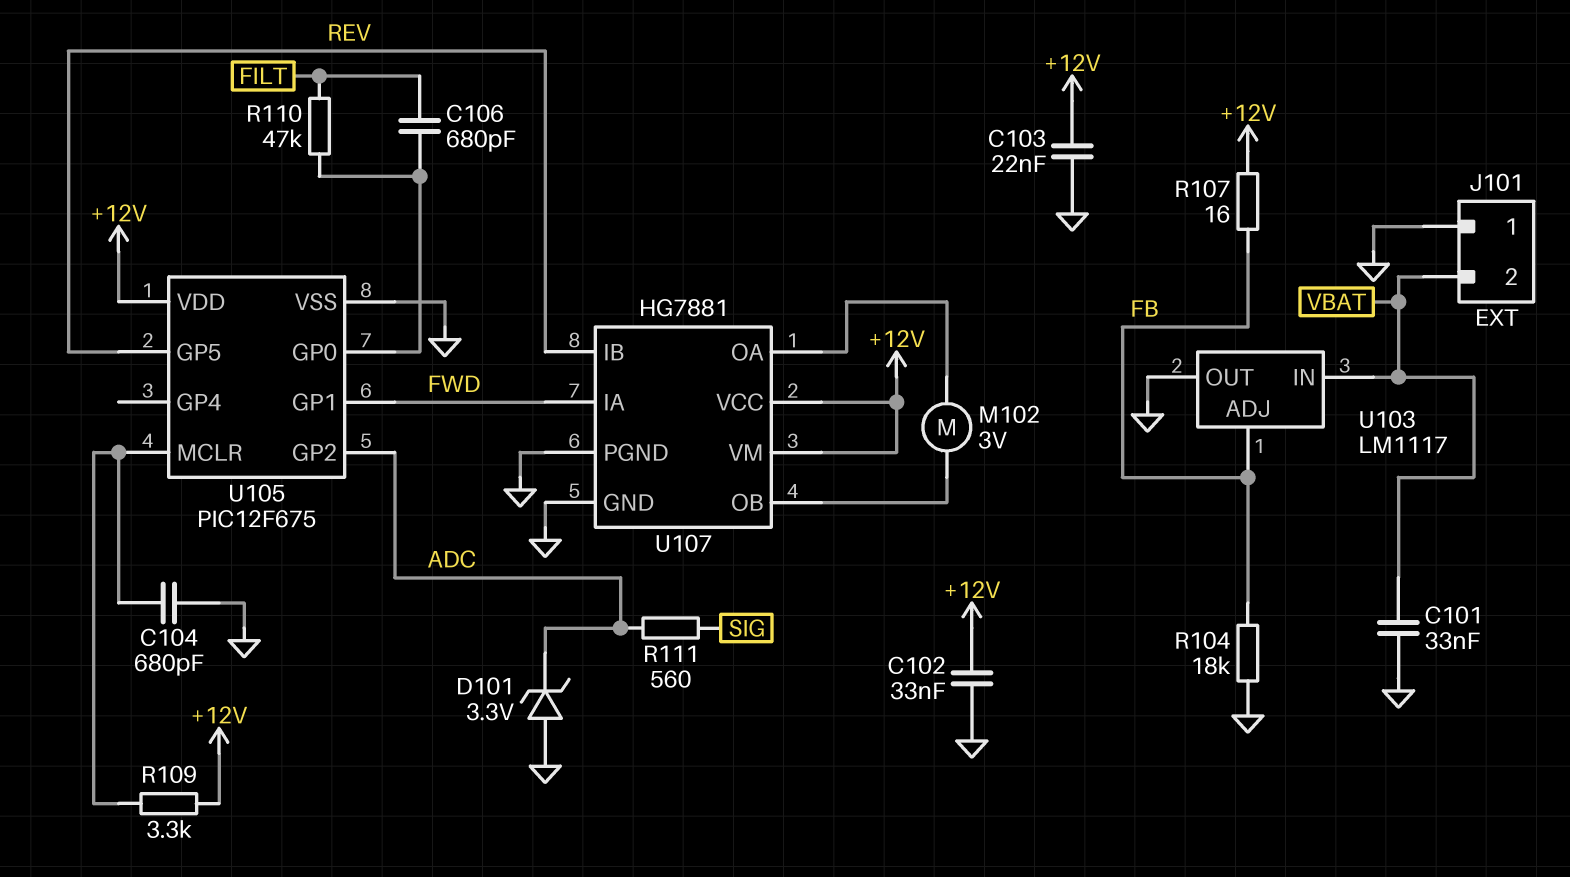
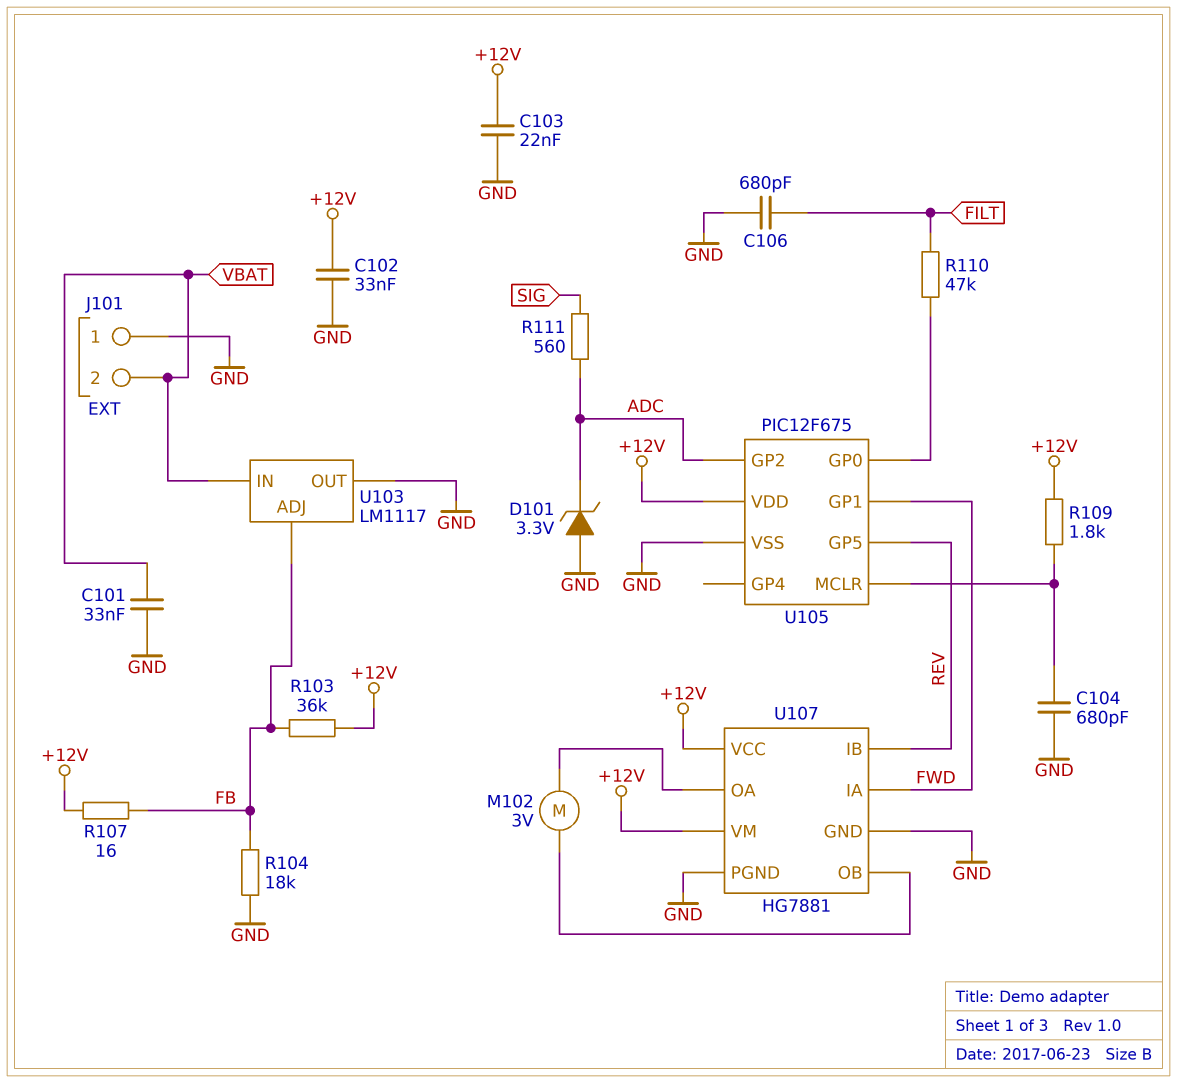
C106: 680pF (FILT, U105/GP0) -> 680pF (FILT, GND)
R103: none -> 36k (+12V, FB)
R109: 3.3k (+12V, U105/MCLR) -> 1.8k (+12V, U105/MCLR)

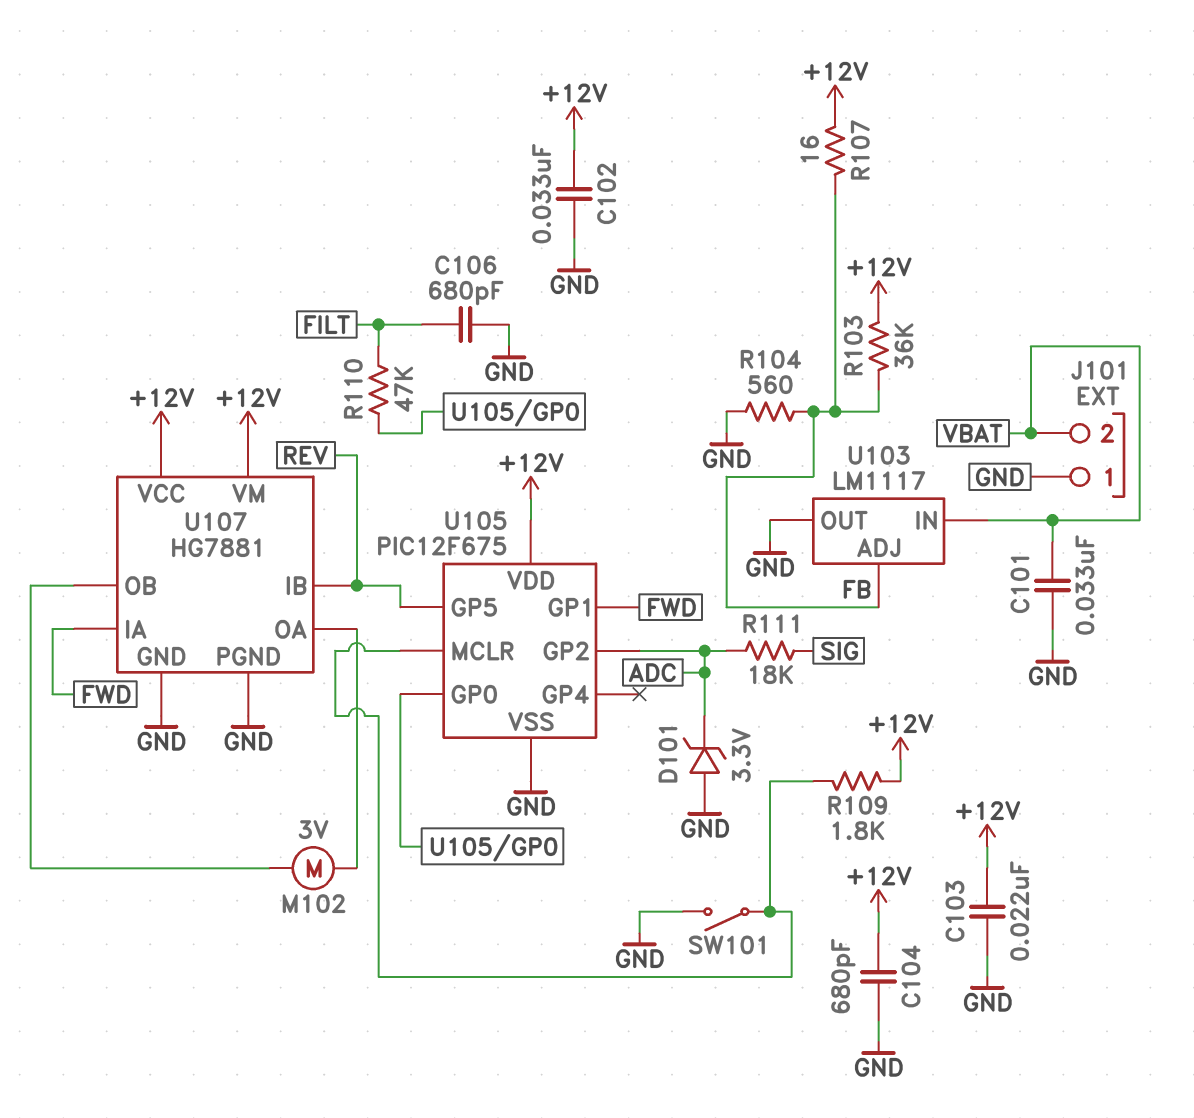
C104: 680pF (GND, U105/MCLR) -> 680pF (+12V, GND)
R104: 18k (FB, GND) -> 560 (FB, GND)
R111: 560 (ADC, SIG) -> 18k (ADC, SIG)
SW101: none -> switch (GND, U105/MCLR)

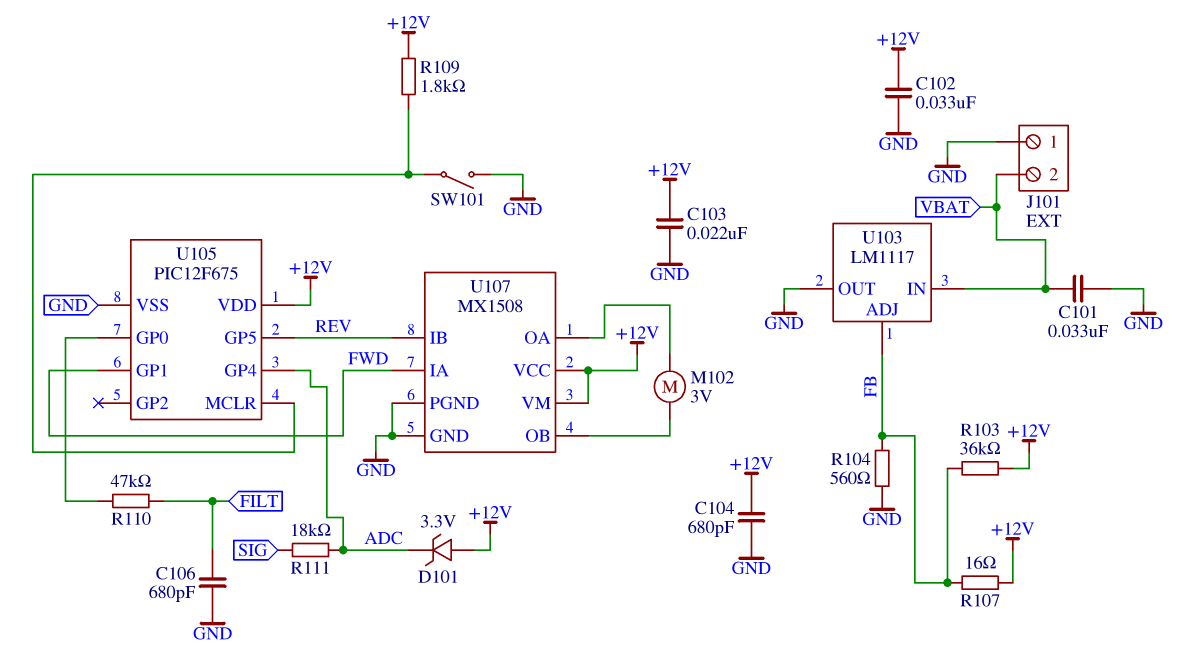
D101: zener 3.3V (A GND, K ADC) -> zener 3.3V (A +12V, K ADC)
U105 pin GP2: ADC -> none
U105 pin GP4: none -> ADC
U107: HG7881 -> MX1508

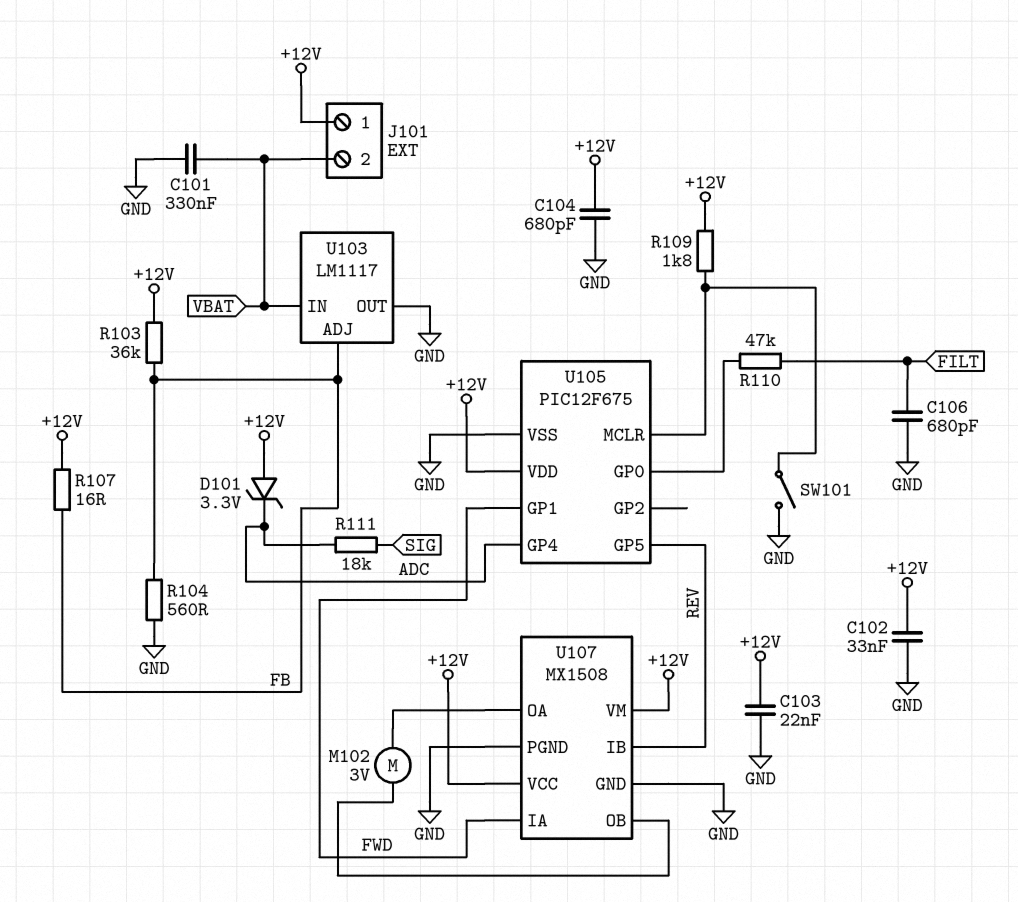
C101: 33nF (GND, VBAT) -> 330nF (GND, VBAT)
J101 pin 1: GND -> +12V

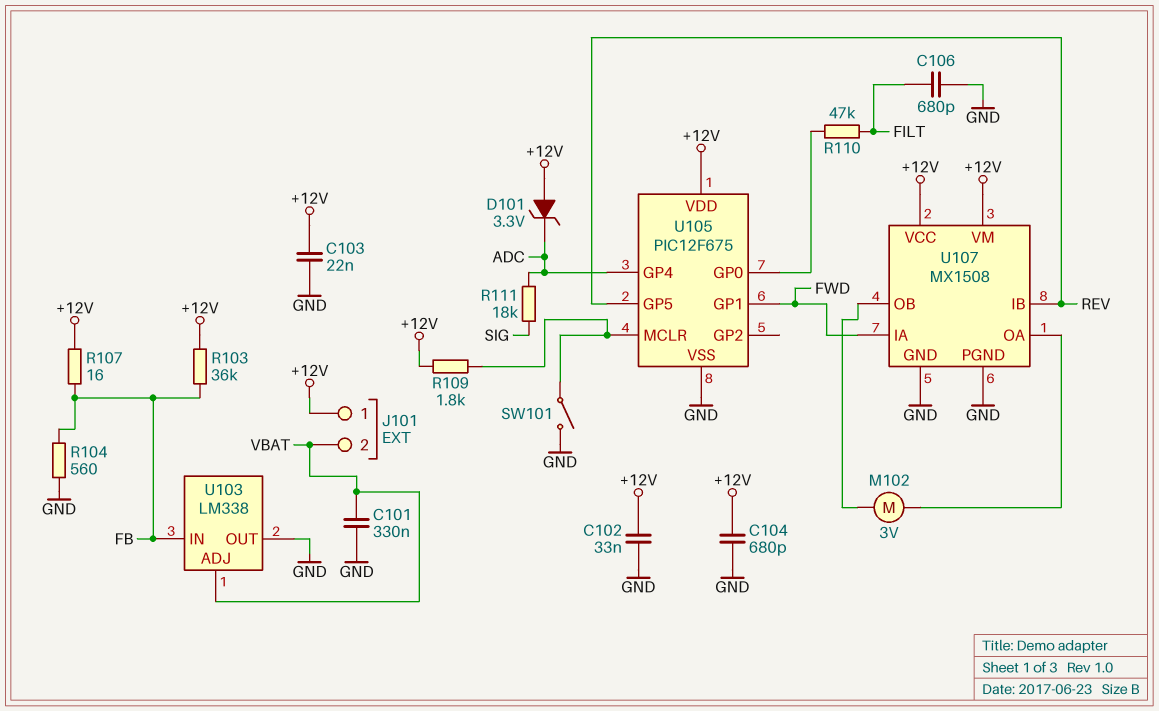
U103: LM1117 -> LM338
U103 pin ADJ: FB -> VBAT
U103 pin IN: VBAT -> FB

